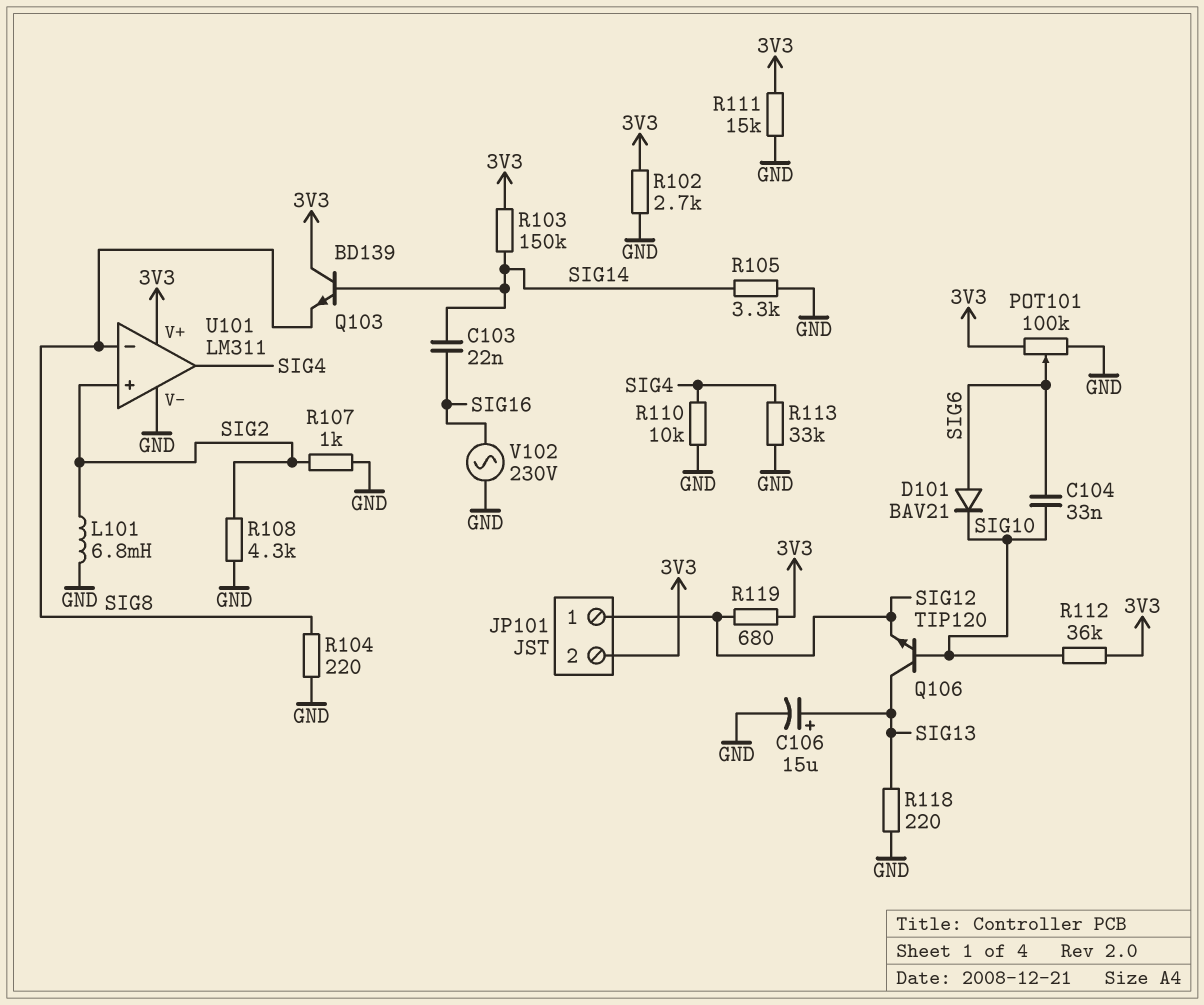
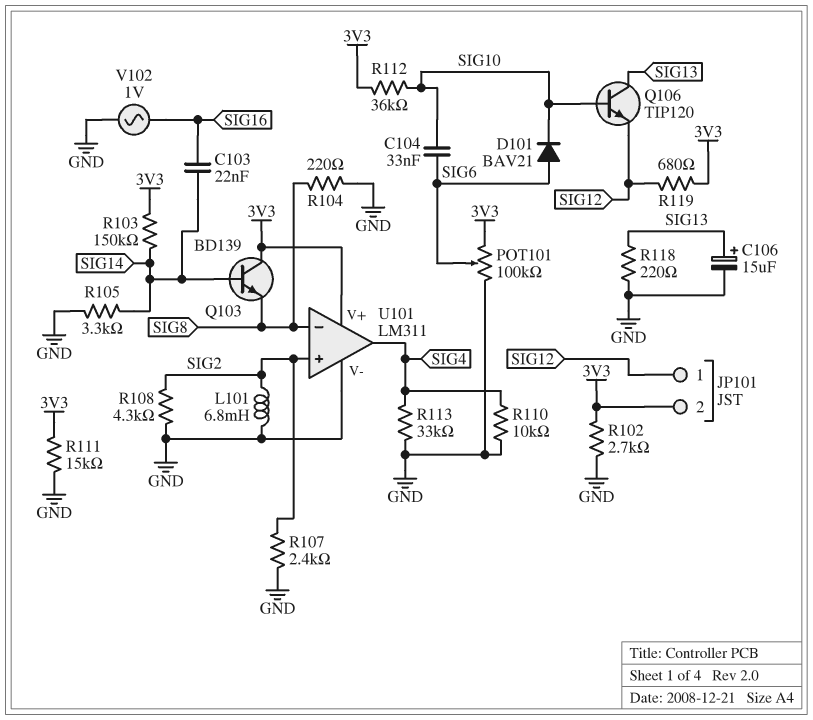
R107: 1k (GND, SIG2) -> 2.4k (GND, SIG2)
V102: AC 230V (GND, SIG16) -> AC 1V (GND, SIG16)

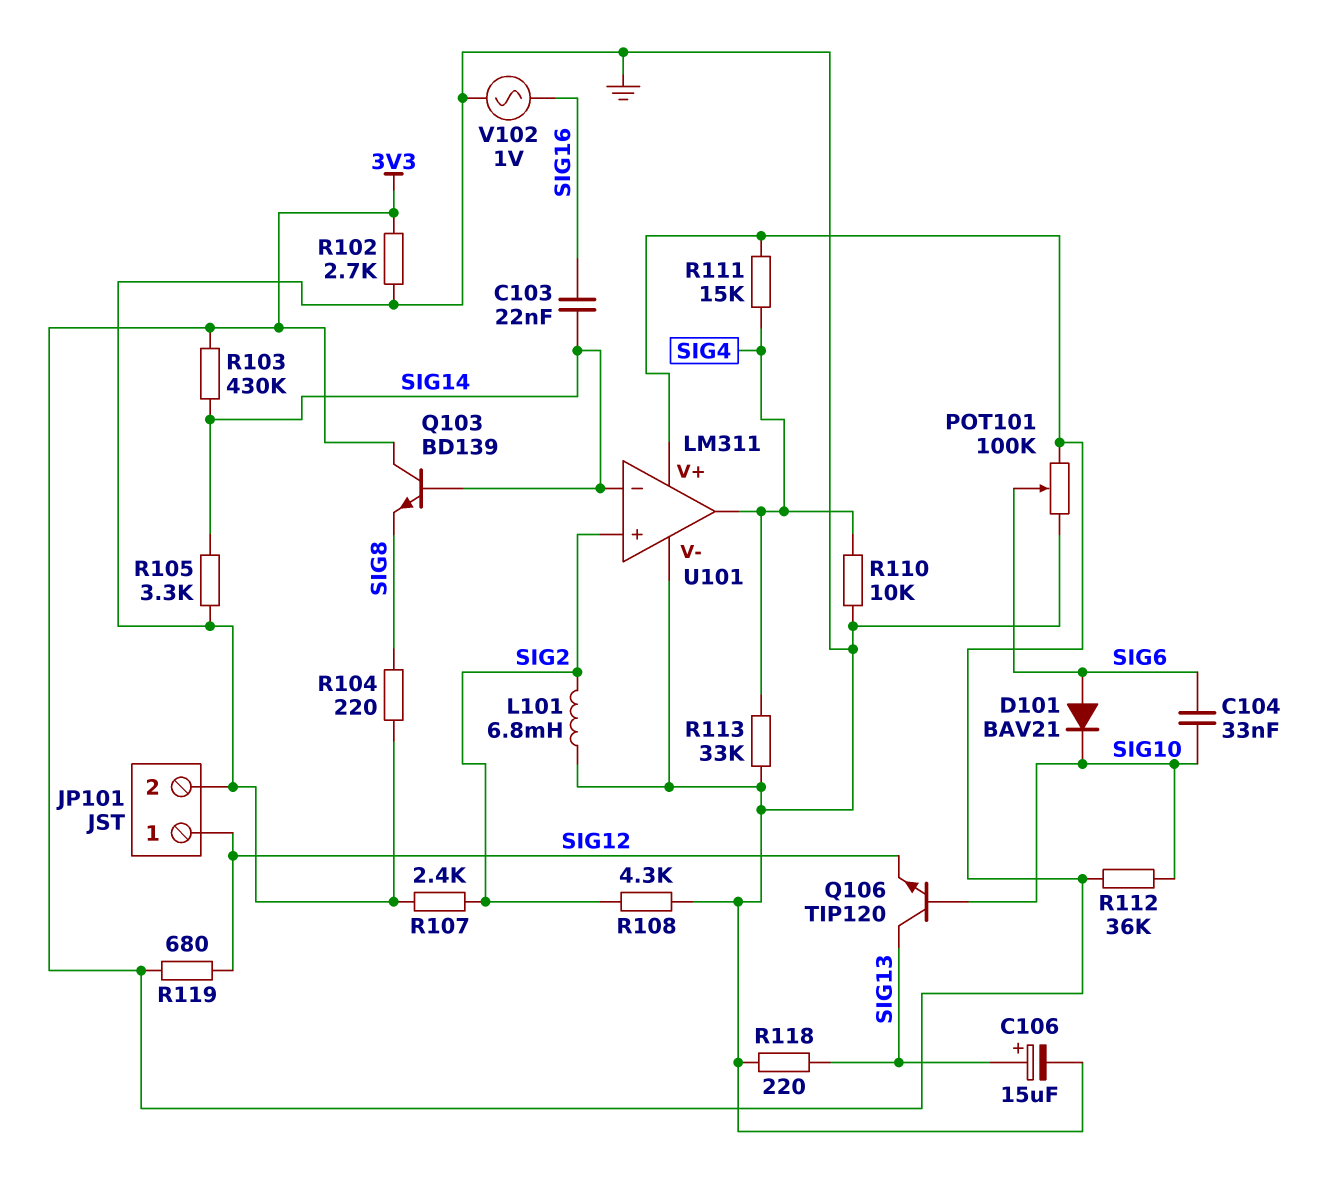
JP101 pin 2: 3V3 -> GND
R103: 150k (3V3, SIG14) -> 430k (3V3, SIG14)
R111: 15k (3V3, GND) -> 15k (3V3, SIG4)
U101 pin in-: SIG8 -> SIG14

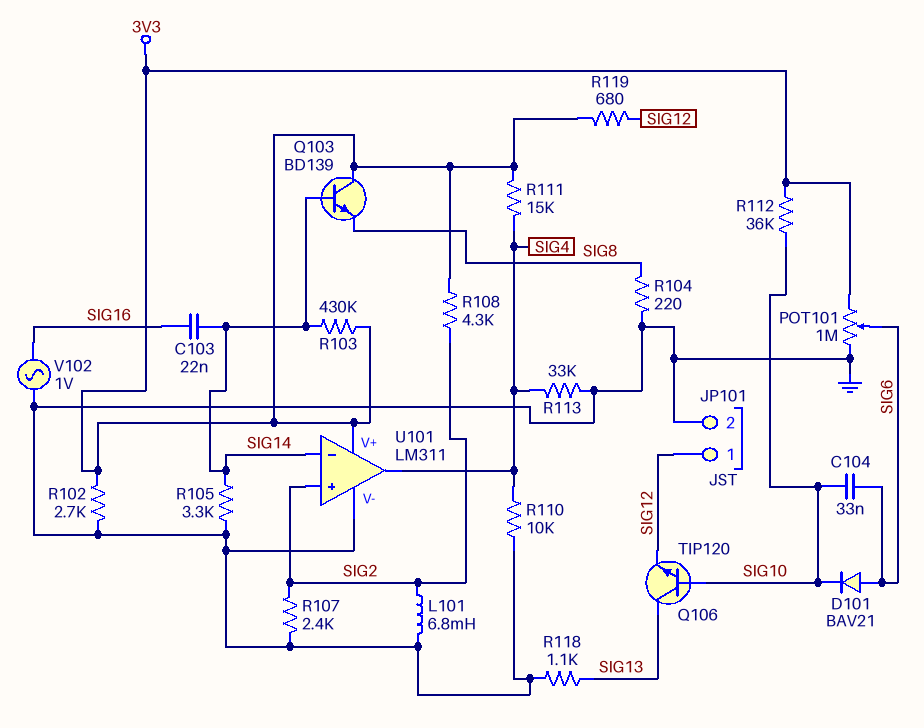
C106: 15uF (plus SIG13, minus GND) -> none
POT101: 100k (3V3, GND, wiper SIG6) -> 1M (3V3, GND, wiper SIG6)
R108: 4.3k (GND, SIG2) -> 4.3k (3V3, SIG2)
R118: 220 (GND, SIG13) -> 1.1k (GND, SIG13)

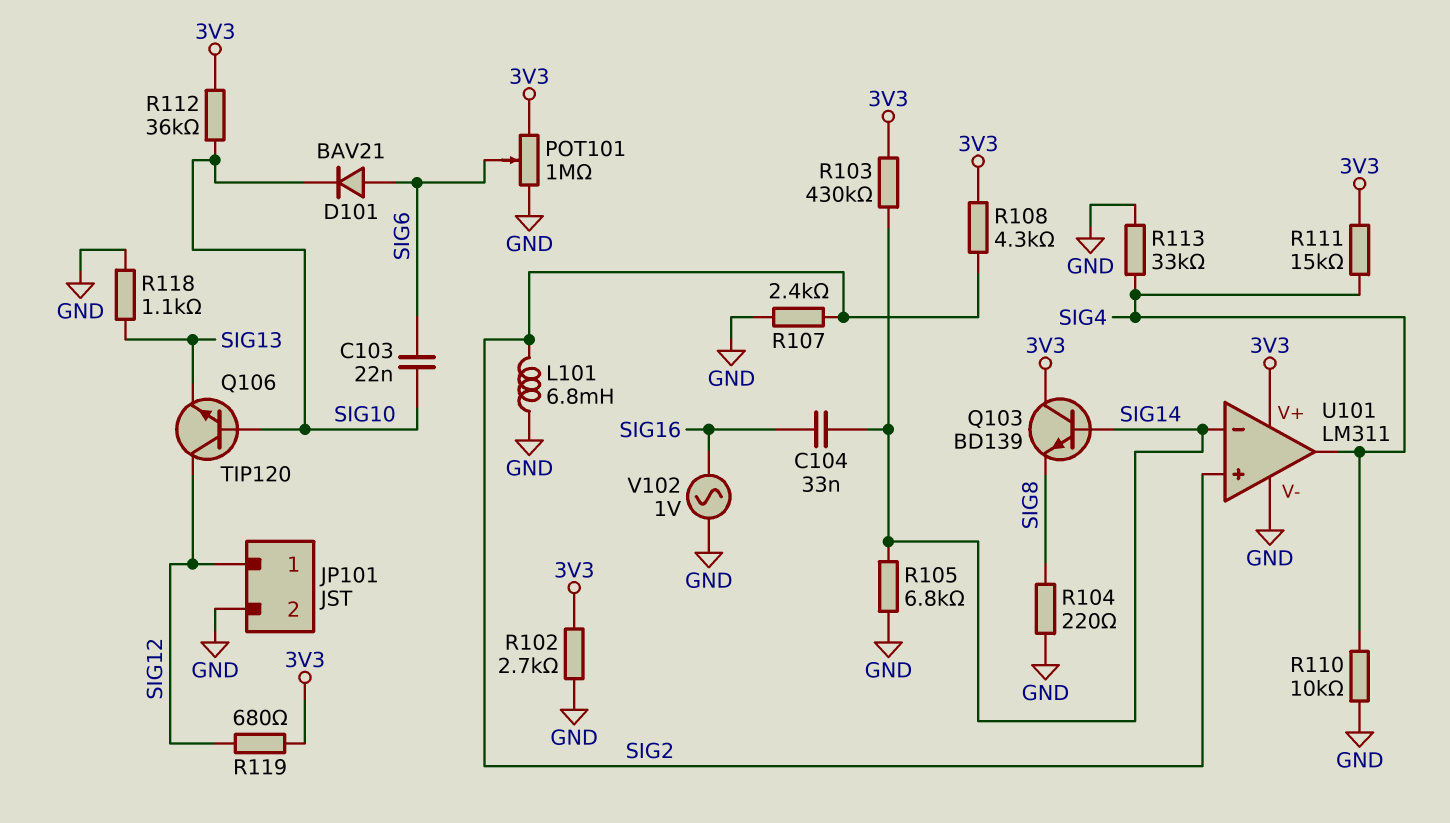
C103: 22nF (SIG14, SIG16) -> 22nF (SIG6, SIG10)
C104: 33nF (SIG6, SIG10) -> 33nF (SIG14, SIG16)
Q106: NPN TIP120 (B SIG10, C SIG13, E SIG12) -> NPN TIP120 (B SIG10, C SIG12, E SIG13)
R105: 3.3k (GND, SIG14) -> 6.8k (GND, SIG14)

